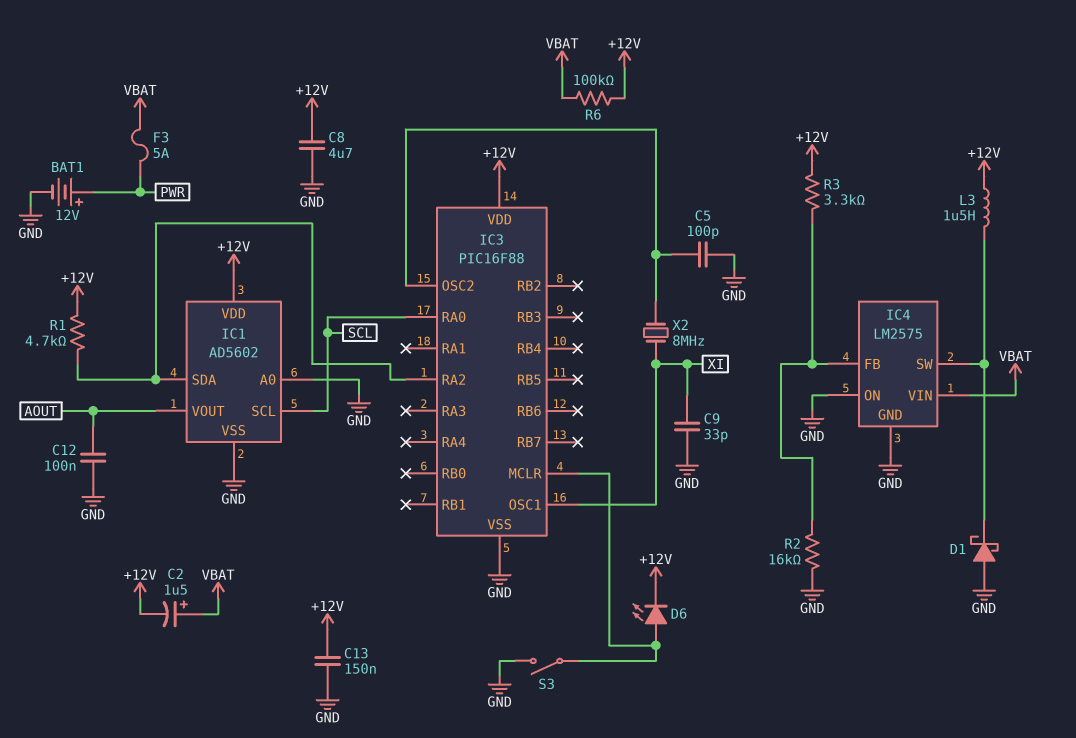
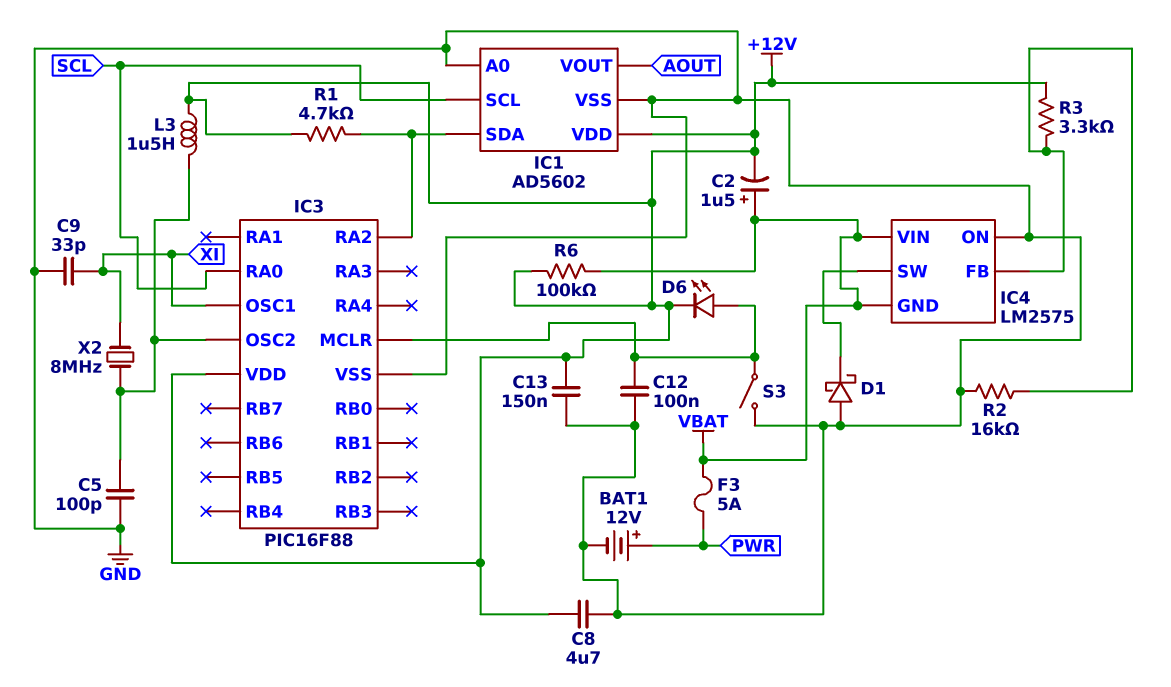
C12: 100nF (AOUT, GND) -> 100nF (GND, IC3/MCLR)
IC4 pin GND: GND -> VBAT
L3: 1.5uH (+12V, IC4/SW) -> 1.5uH (+12V, IC3/OSC2)

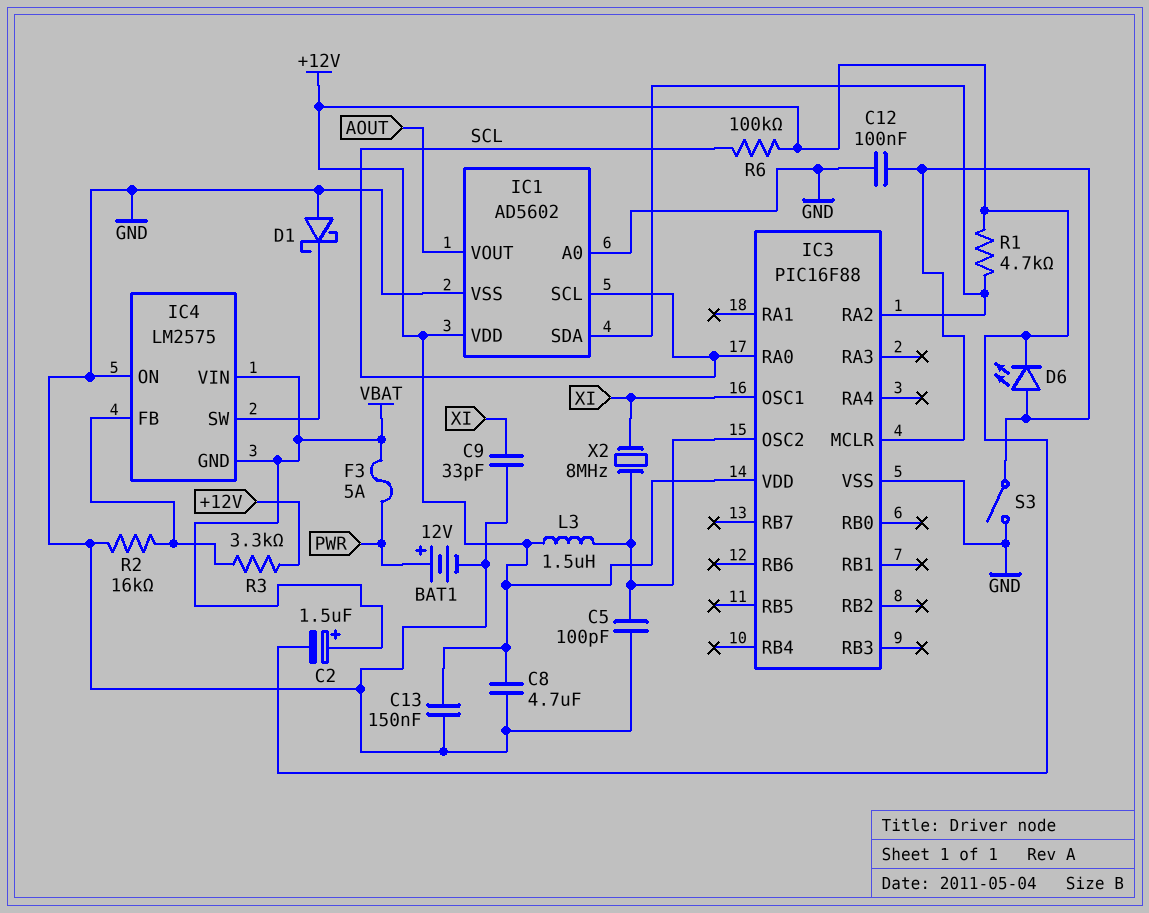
R6: 100k (+12V, VBAT) -> 100k (+12V, SCL)

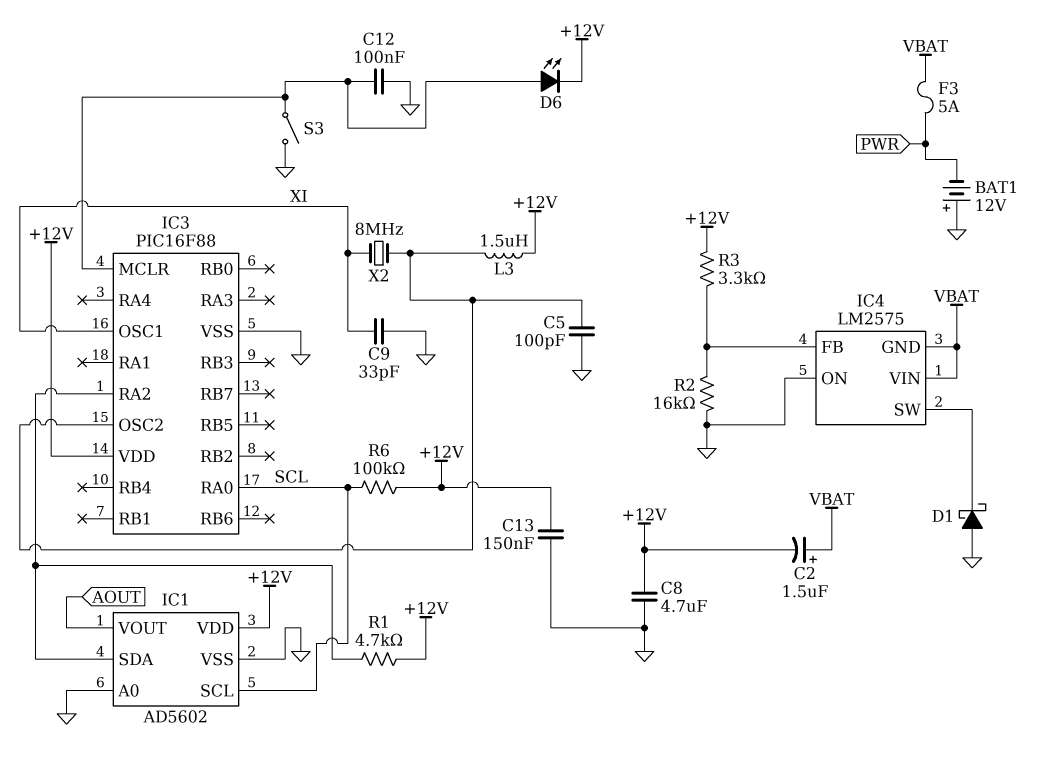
BAT1: 12V (plus PWR, minus GND) -> 12V (plus GND, minus PWR)

